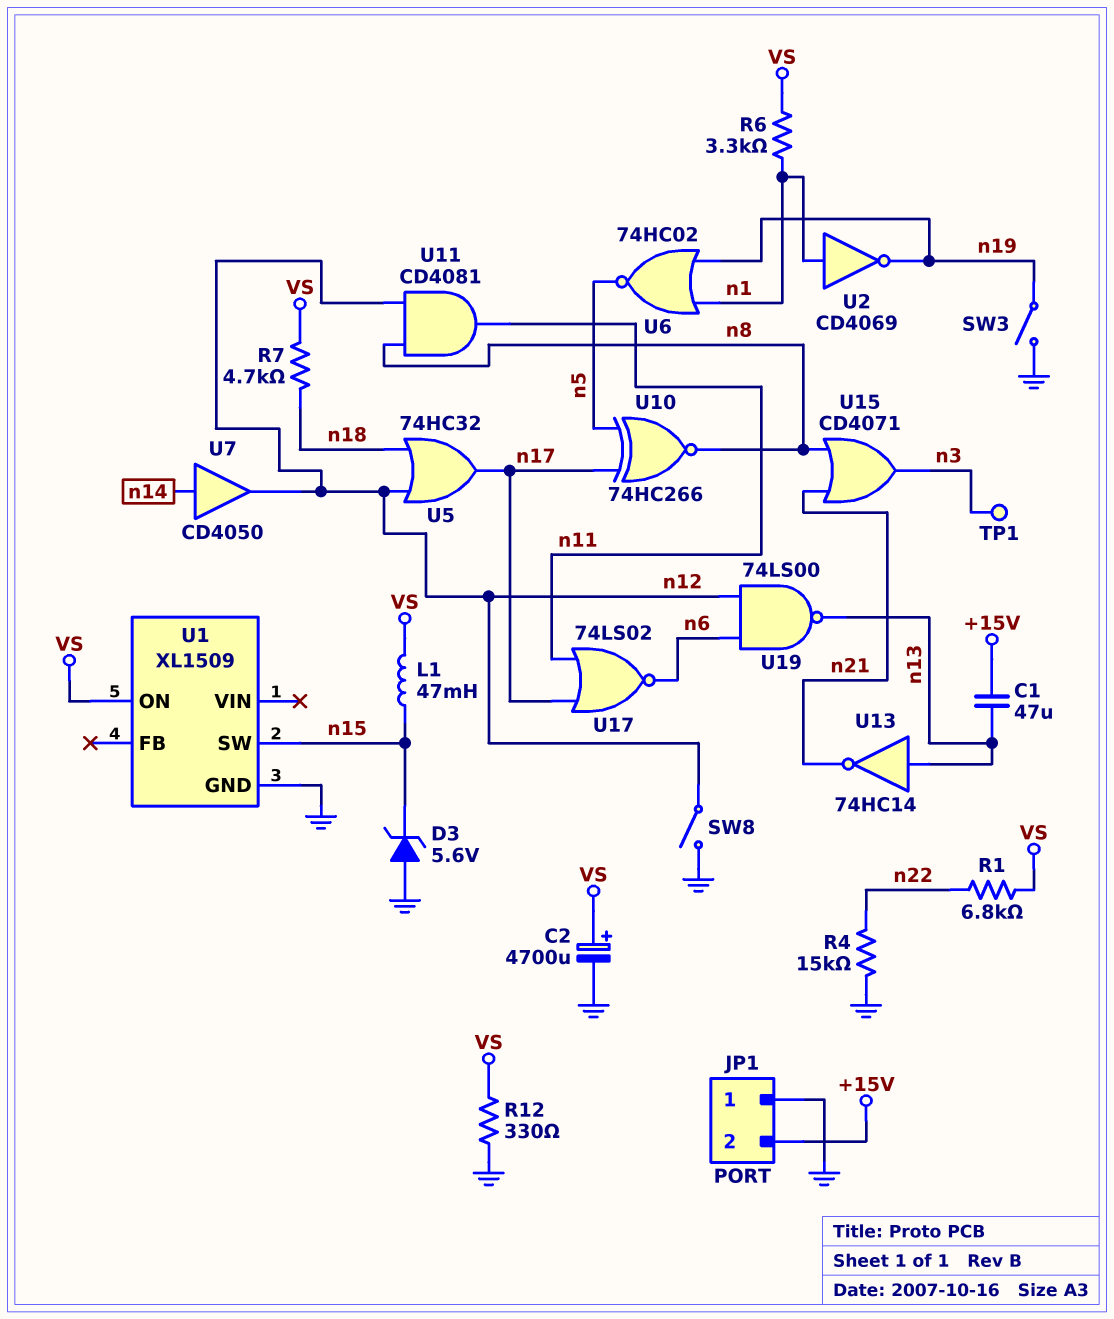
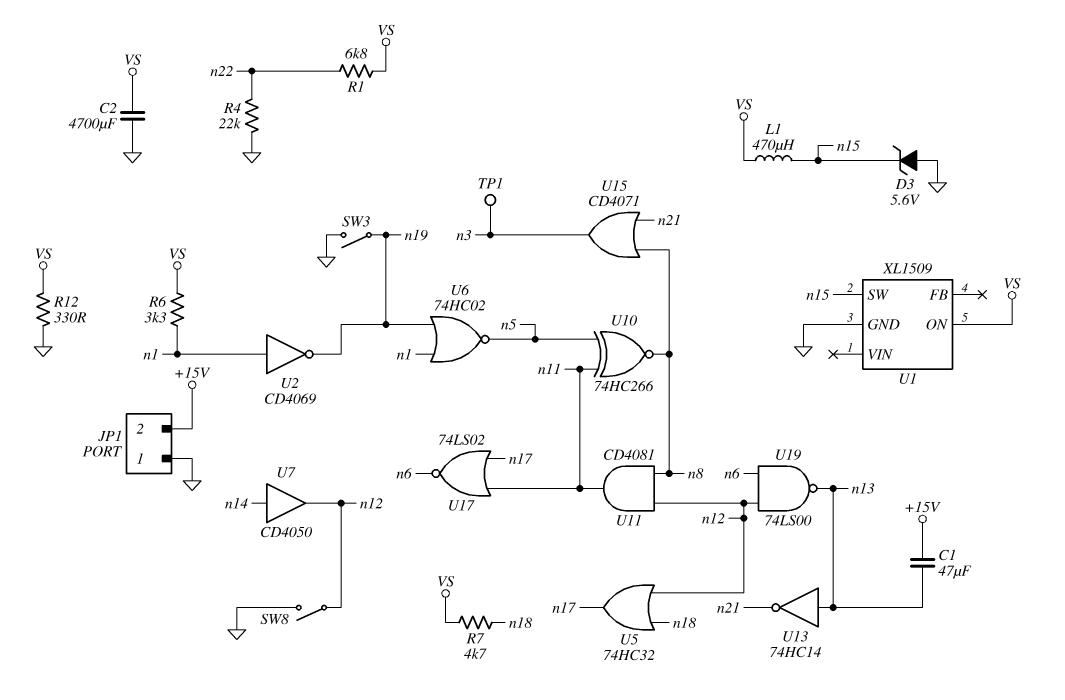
C2: 4700uF (plus VS, minus GND) -> 4700uF (GND, VS)
L1: 47mH (VS, n15) -> 470uH (VS, n15)
R4: 15k (GND, n22) -> 22k (GND, n22)
U10: XNOR 74HC266 (in n5, in n17, out n8) -> XNOR 74HC266 (in n5, in n11, out n8)

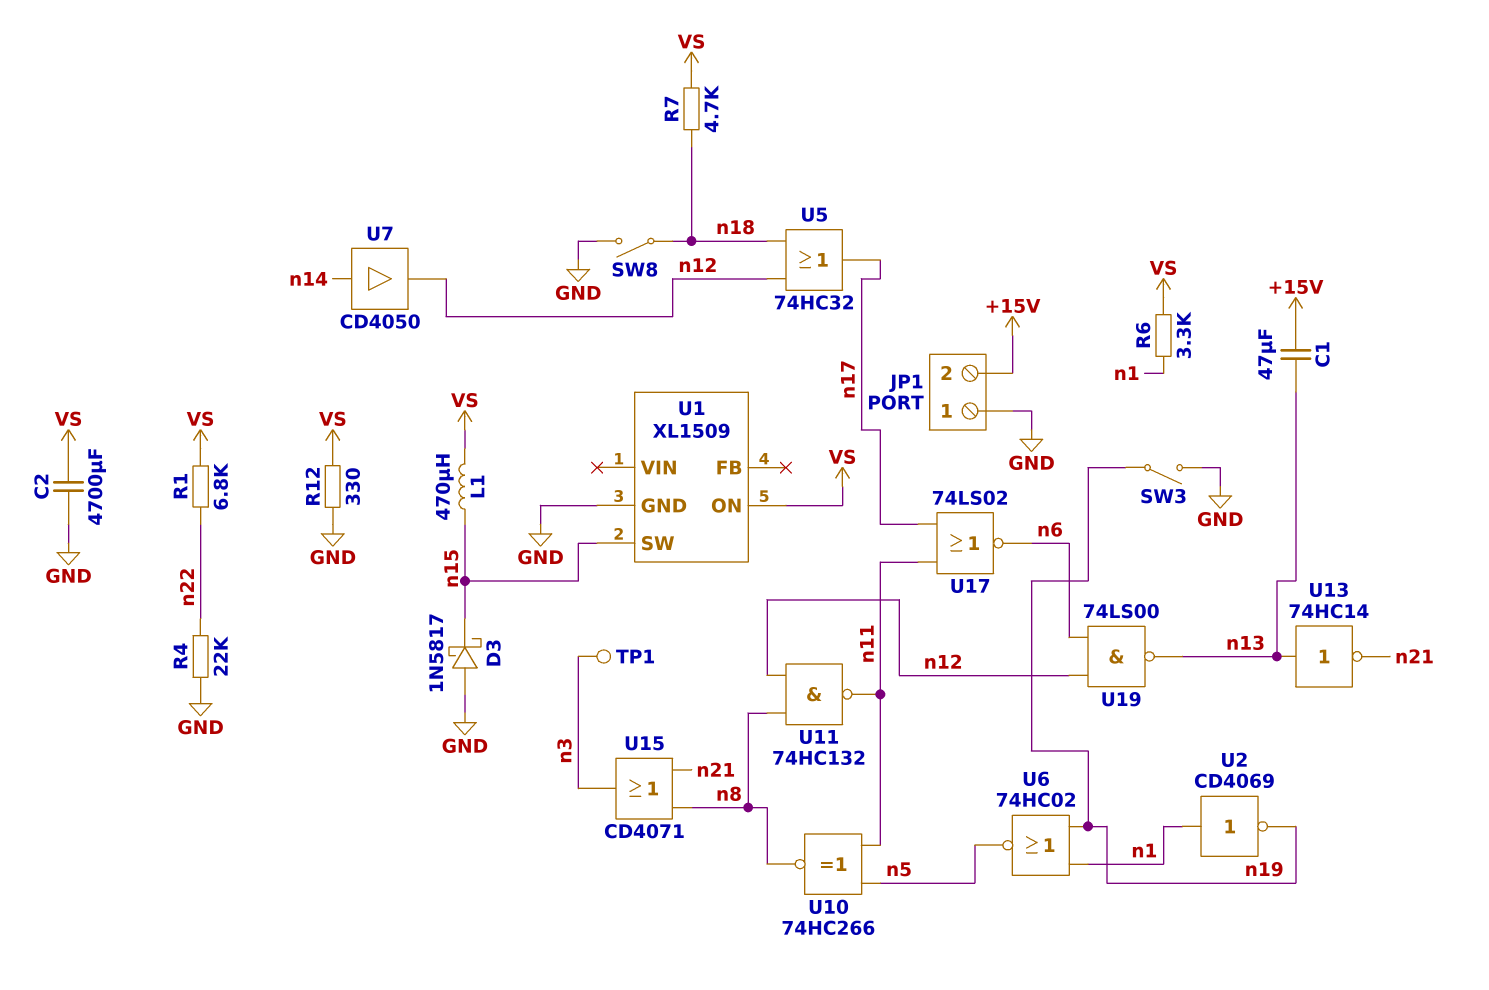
D3: zener 5.6V (A GND, K n15) -> schottky 1N5817 (A GND, K n15)
SW8: switch (GND, n12) -> switch (GND, n18)
U11: AND CD4081 (in n8, in n12, out n11) -> NAND 74HC132 (in n8, in n12, out n11)

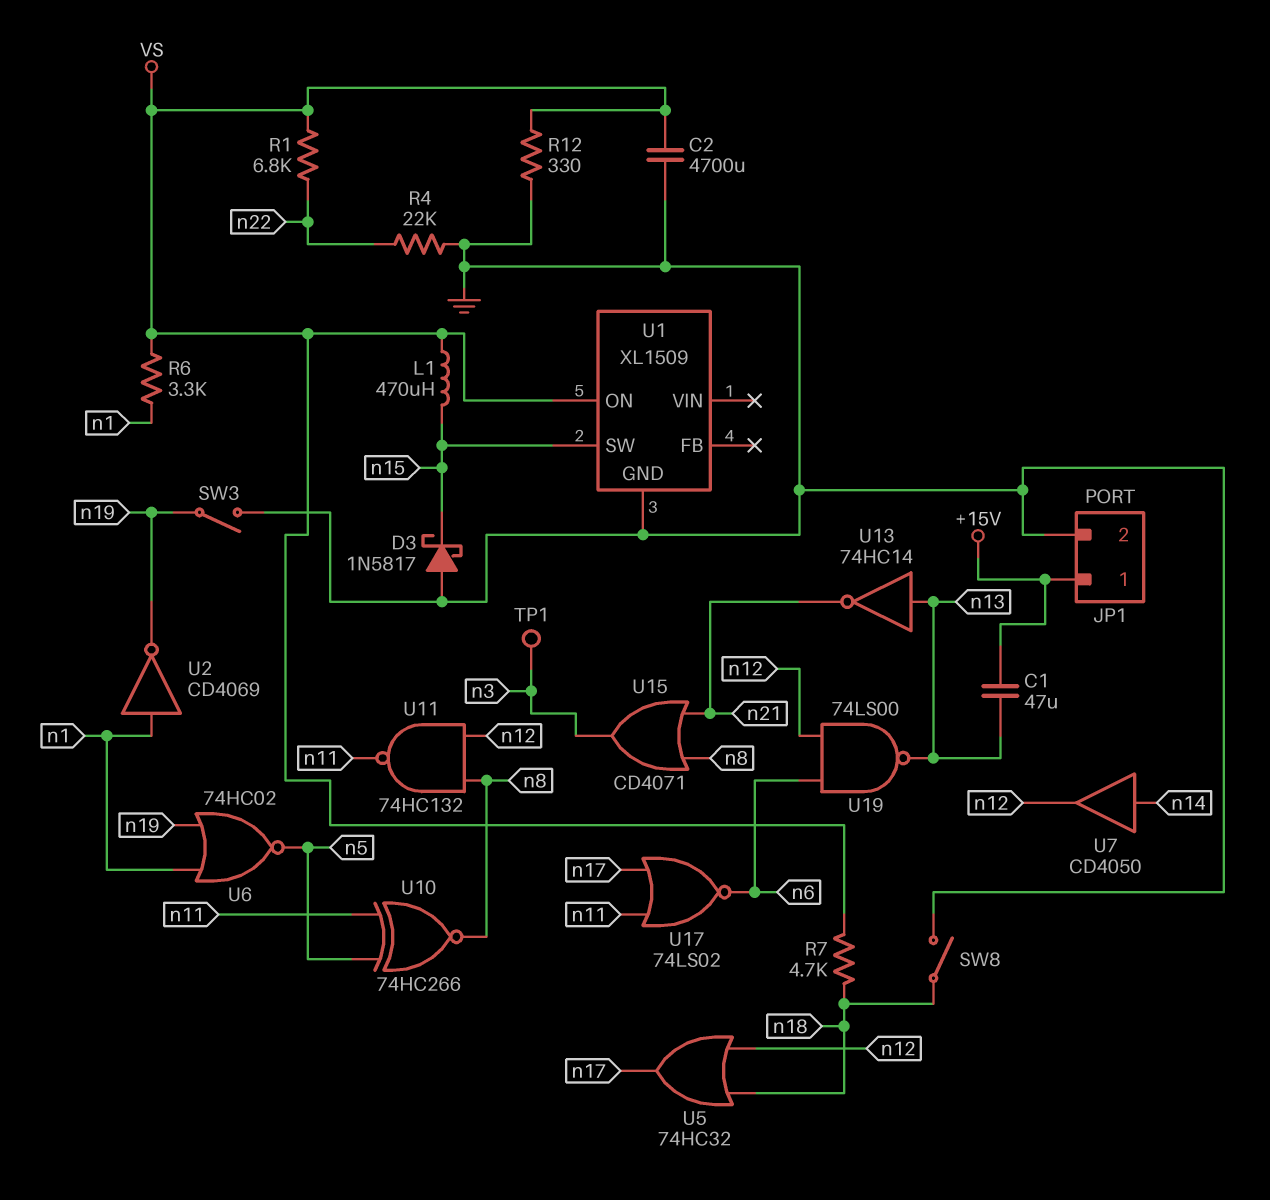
JP1 pin 1: GND -> +15V
JP1 pin 2: +15V -> GND

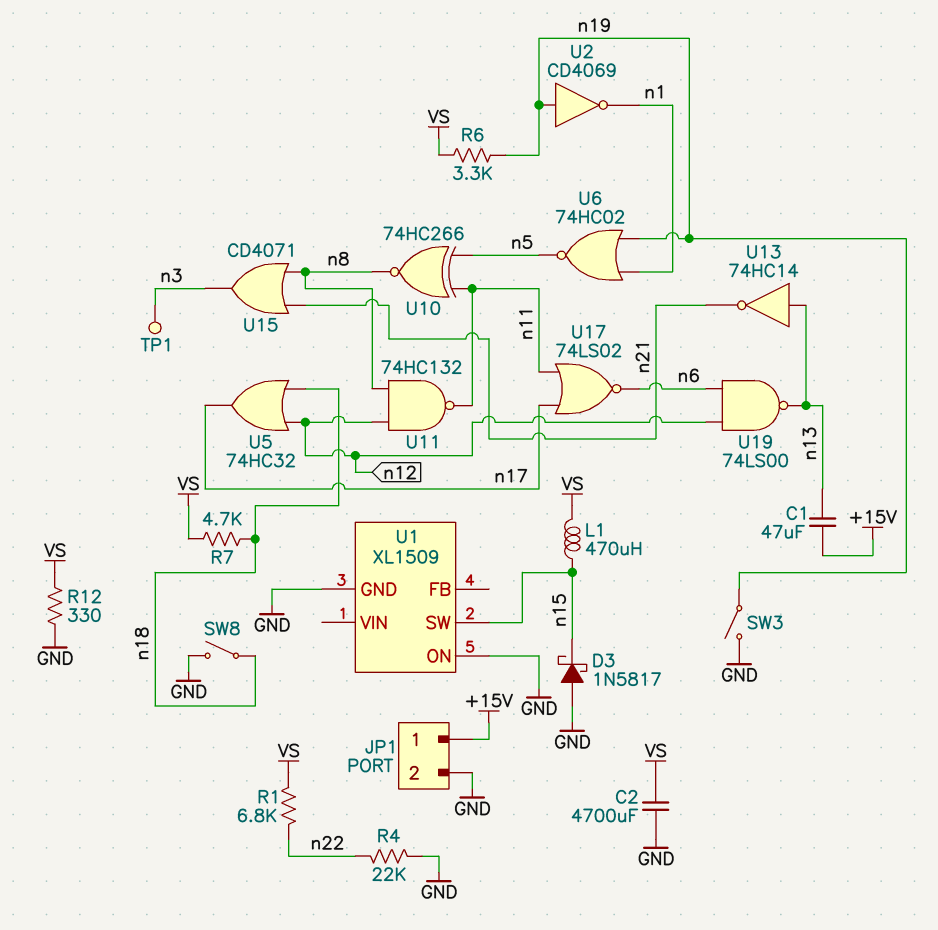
R6: 3.3k (VS, n1) -> 3.3k (VS, n19)
U1 pin ON: VS -> GND
U2: NOT CD4069 (in n1, out n19) -> NOT CD4069 (in n19, out n1)
U7: buffer CD4050 (in n14, out n12) -> none

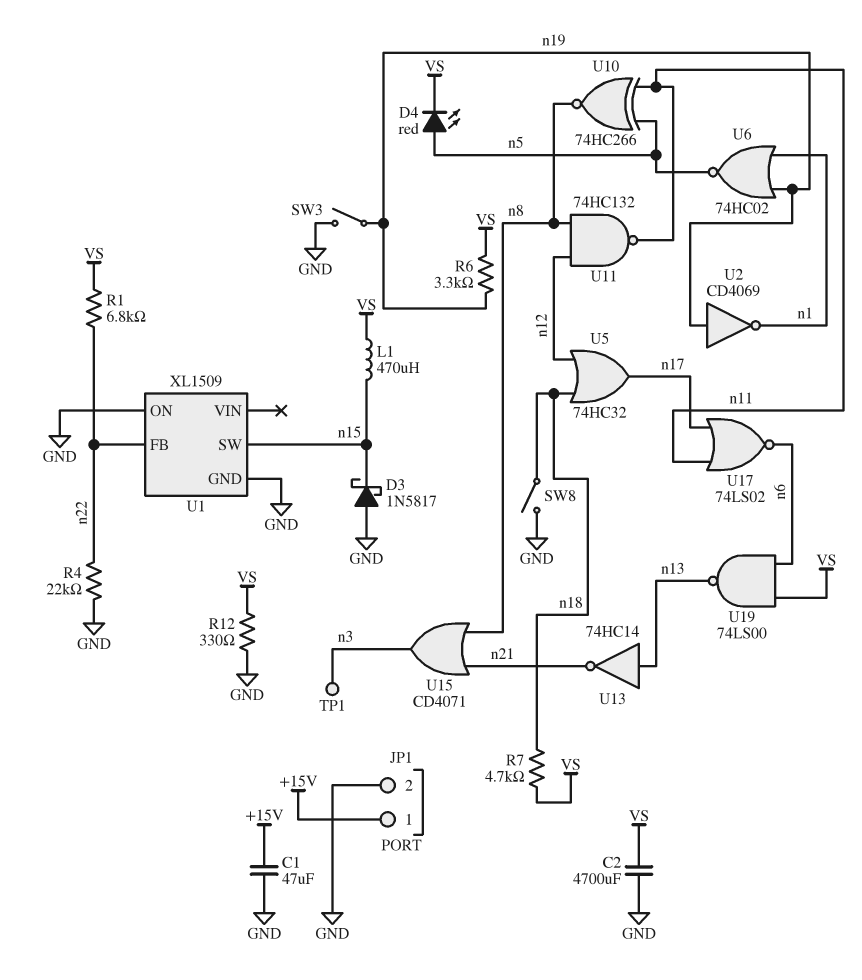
C1: 47uF (+15V, n13) -> 47uF (+15V, GND)
D4: none -> LED red (A n5, K VS)
U1 pin FB: none -> n22
U19: NAND 74LS00 (in n6, in n12, out n13) -> NAND 74LS00 (in VS, in n6, out n13)

